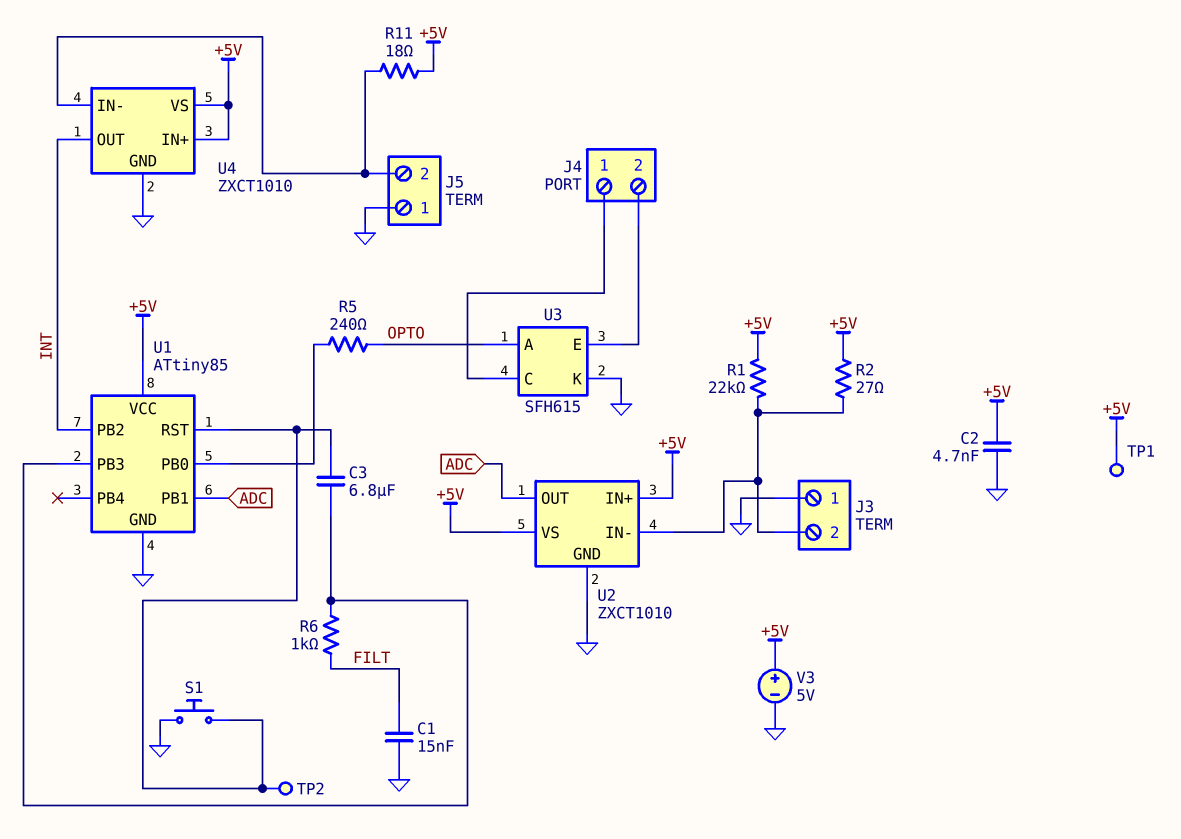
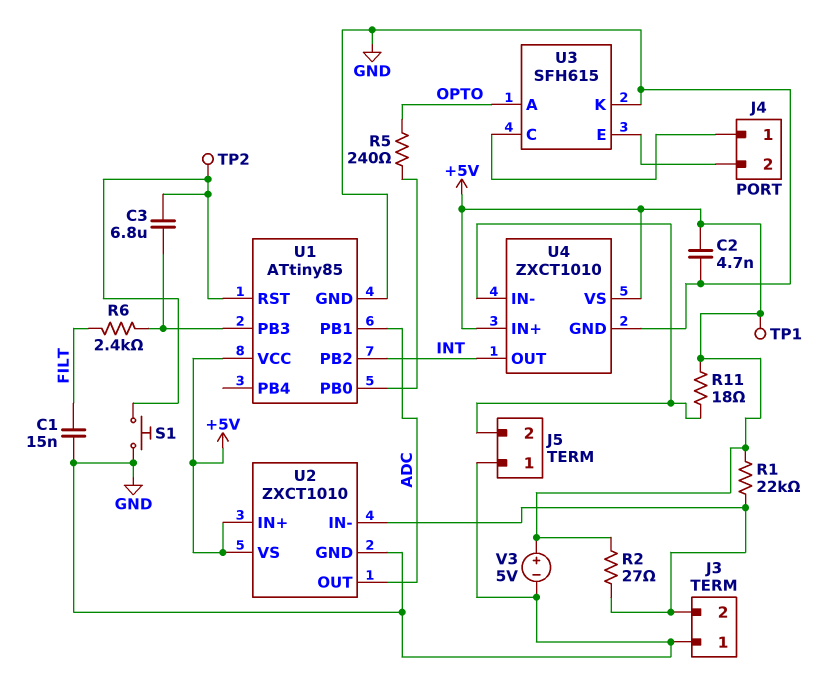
R6: 1k (FILT, U1/PB3) -> 2.4k (FILT, U1/PB3)

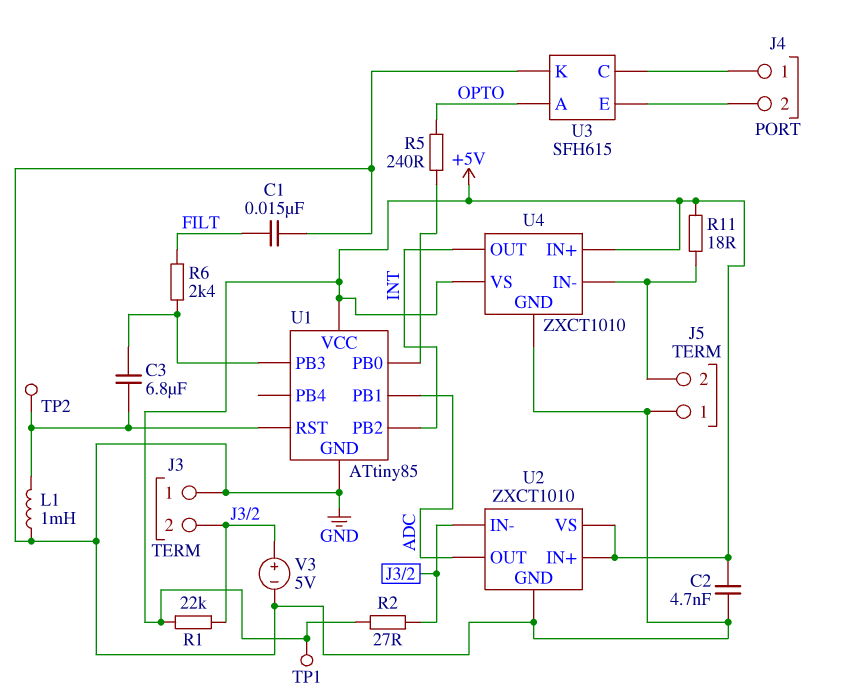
L1: none -> 1mH (GND, U1/RST)
S1: button (GND, U1/RST) -> none
V3: 5V (plus +5V, minus GND) -> 5V (plus J3/2, minus GND)

